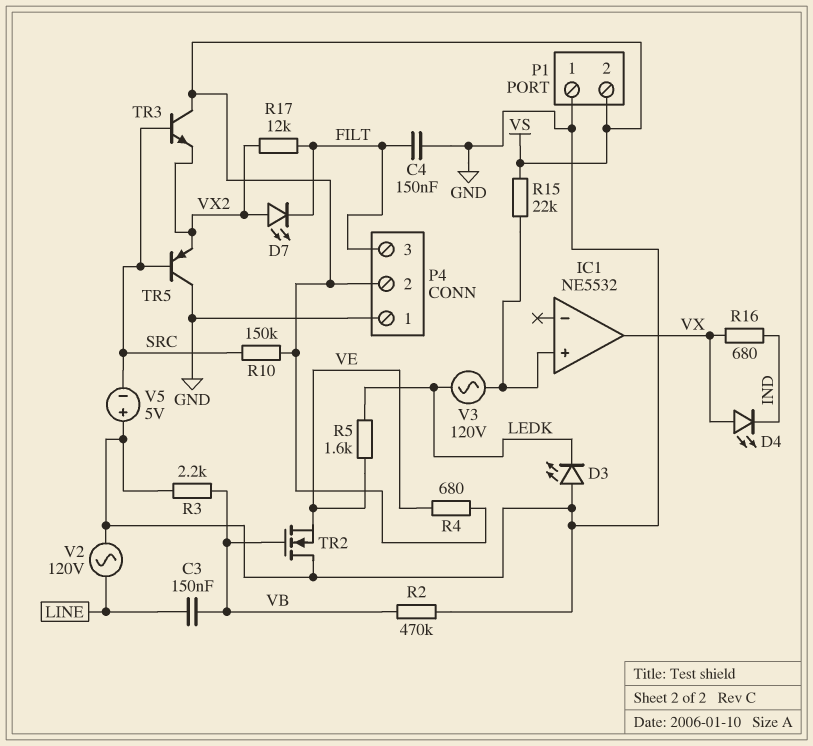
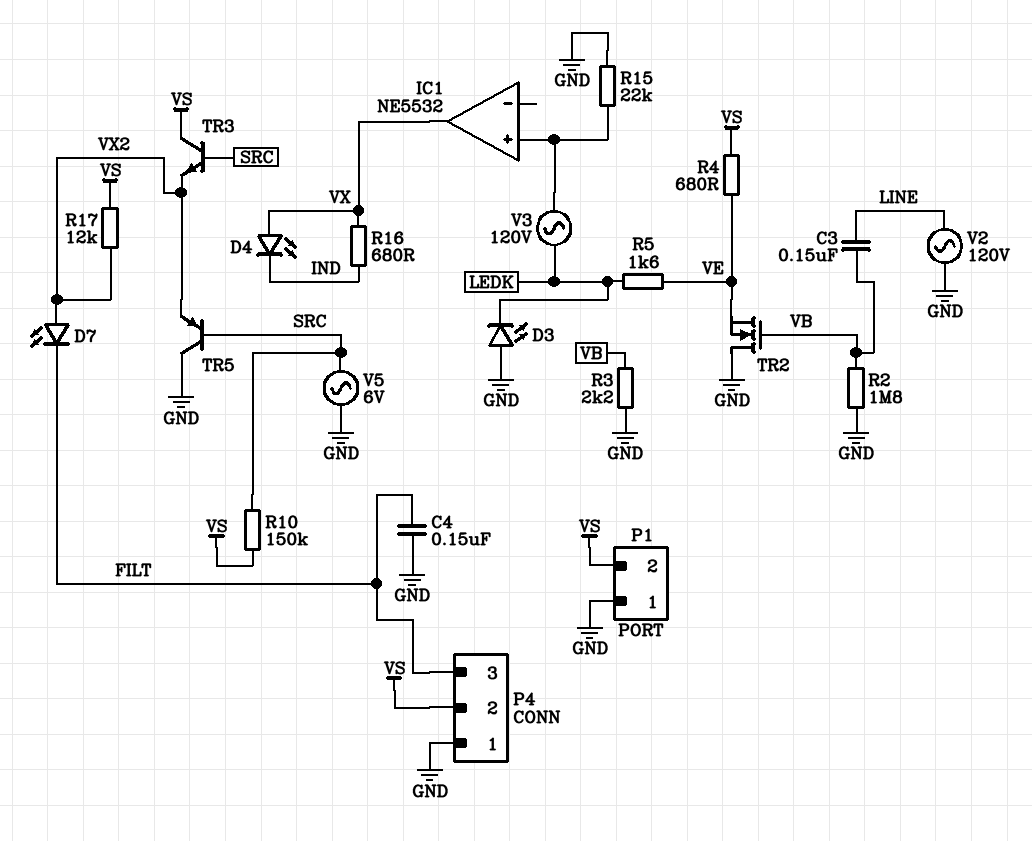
R2: 470k (GND, VB) -> 1.8M (GND, VB)
R15: 22k (IC1/in+, VS) -> 22k (GND, IC1/in+)
R17: 12k (FILT, VX2) -> 12k (VS, VX2)
V5: 5V (plus GND, minus SRC) -> AC 6V (GND, SRC)

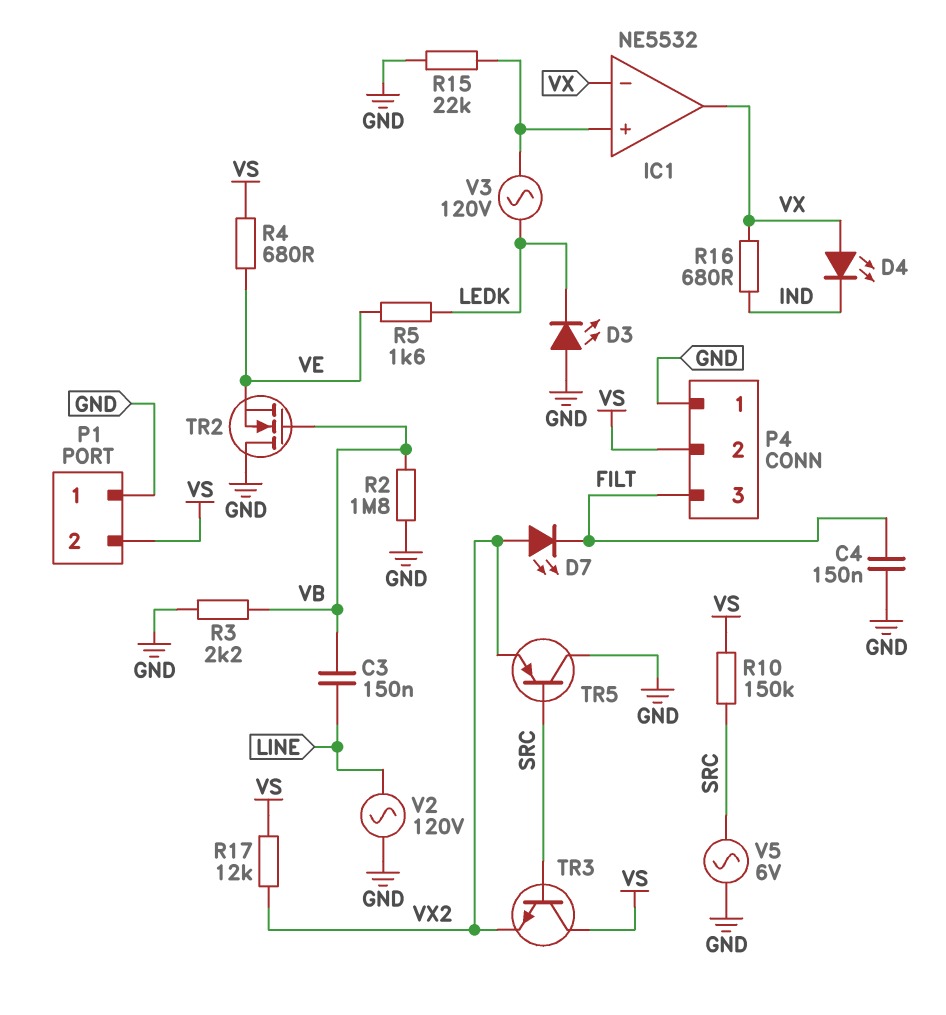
IC1 pin in-: none -> VX

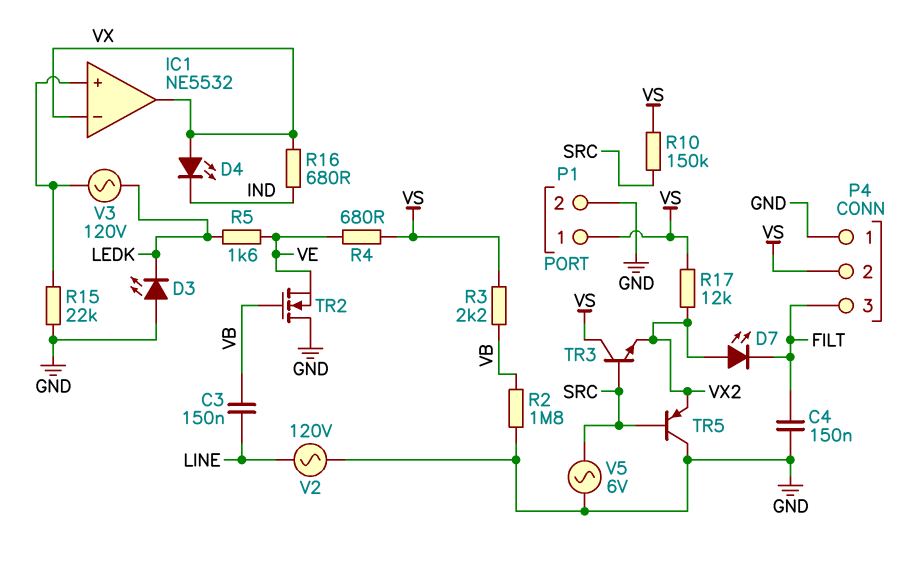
P1 pin 1: GND -> VS
P1 pin 2: VS -> GND
R3: 2.2k (GND, VB) -> 2.2k (VB, VS)

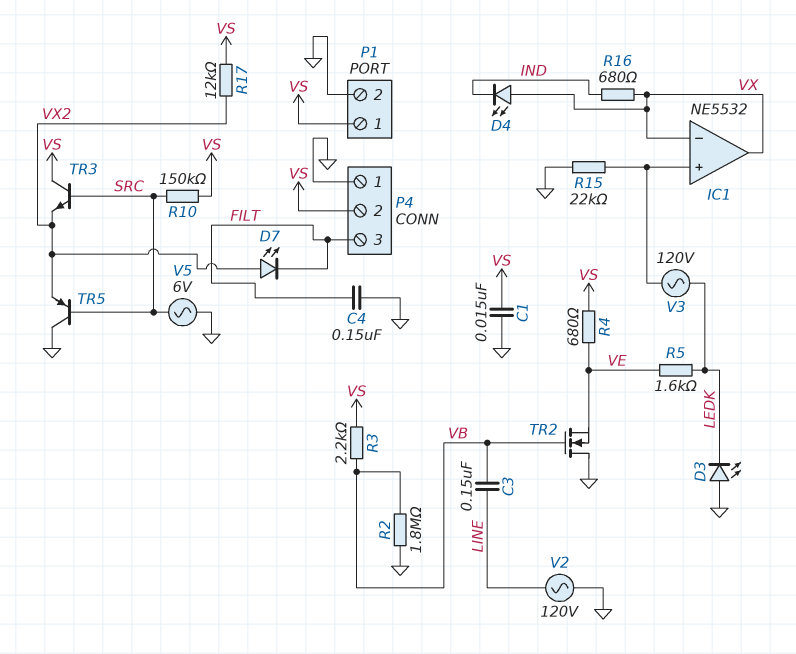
C1: none -> 15nF (GND, VS)

